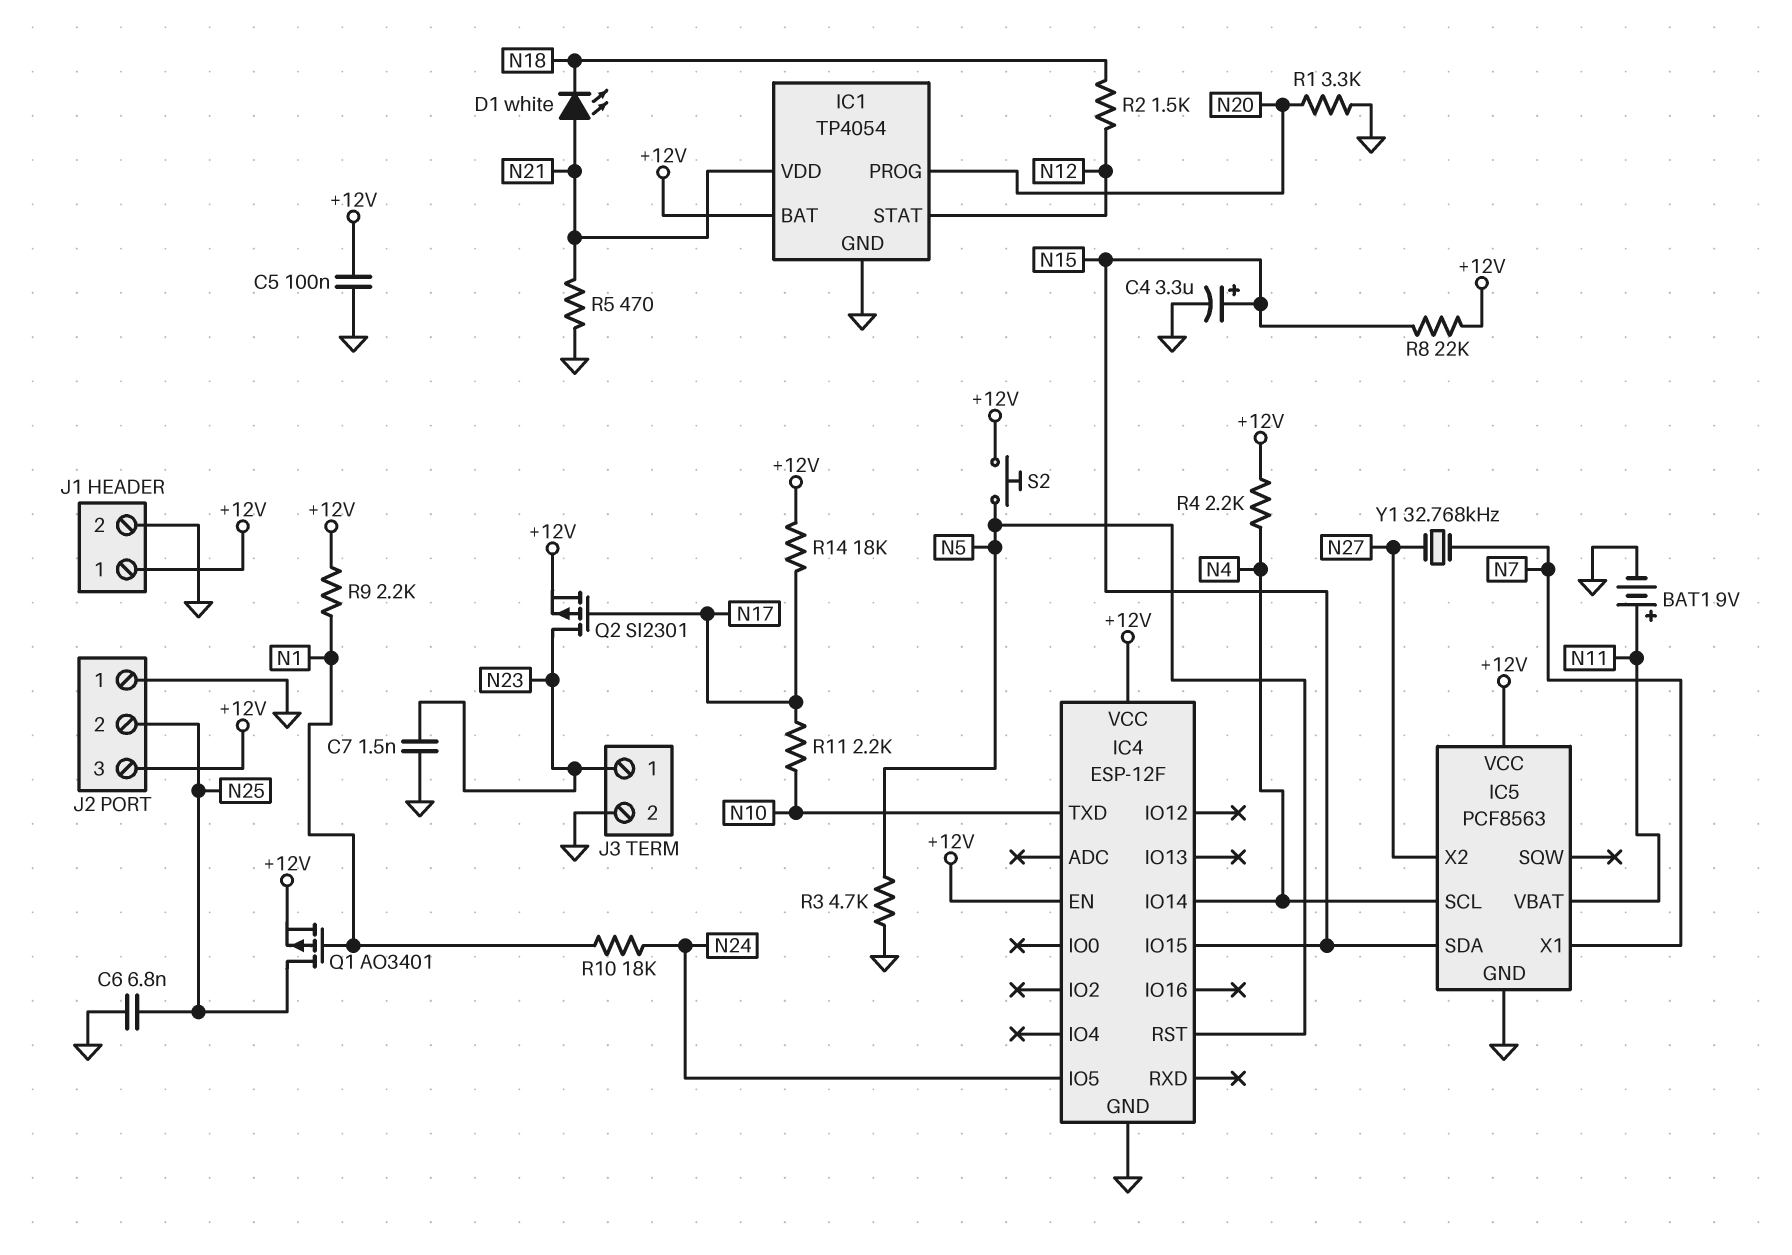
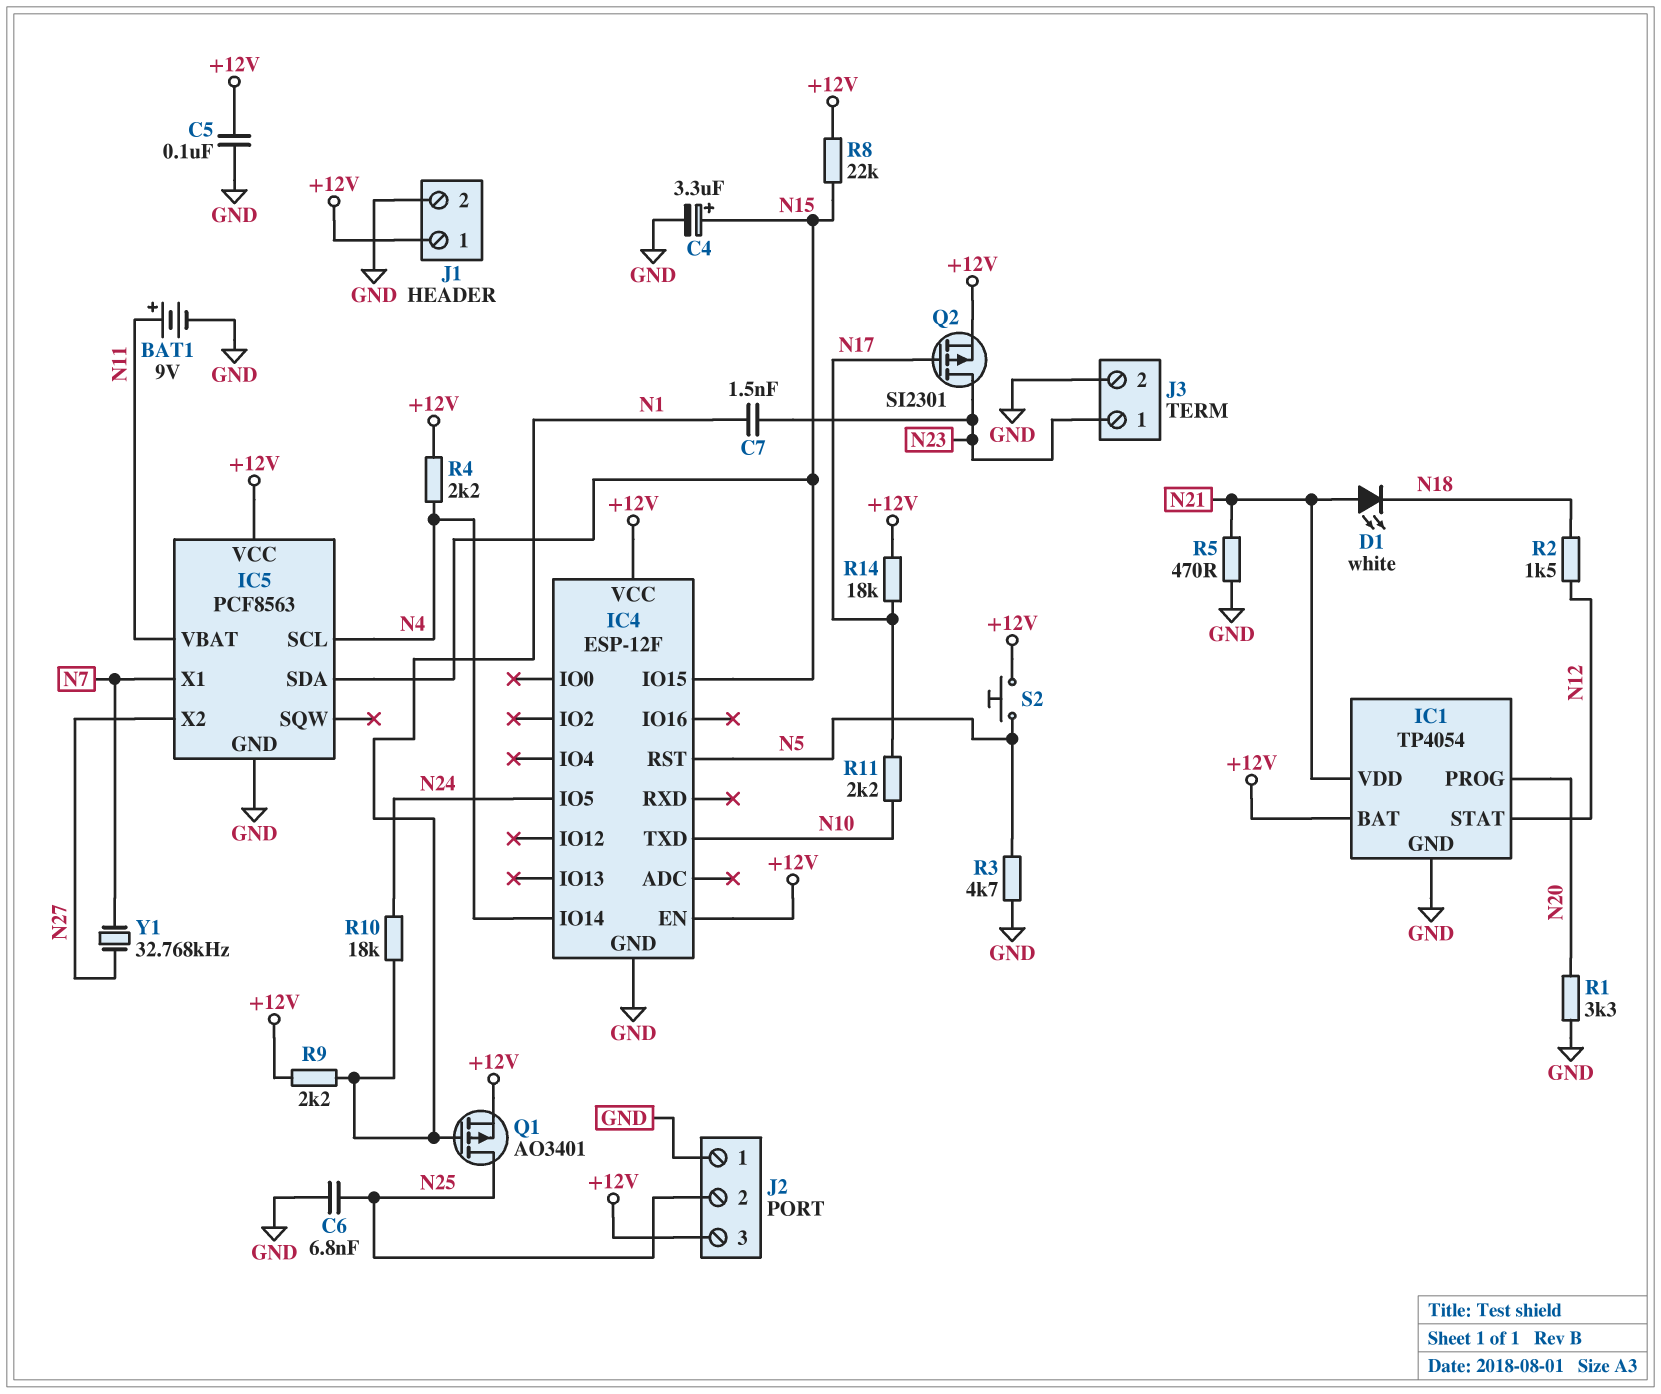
C7: 1.5nF (GND, N23) -> 1.5nF (N1, N23)

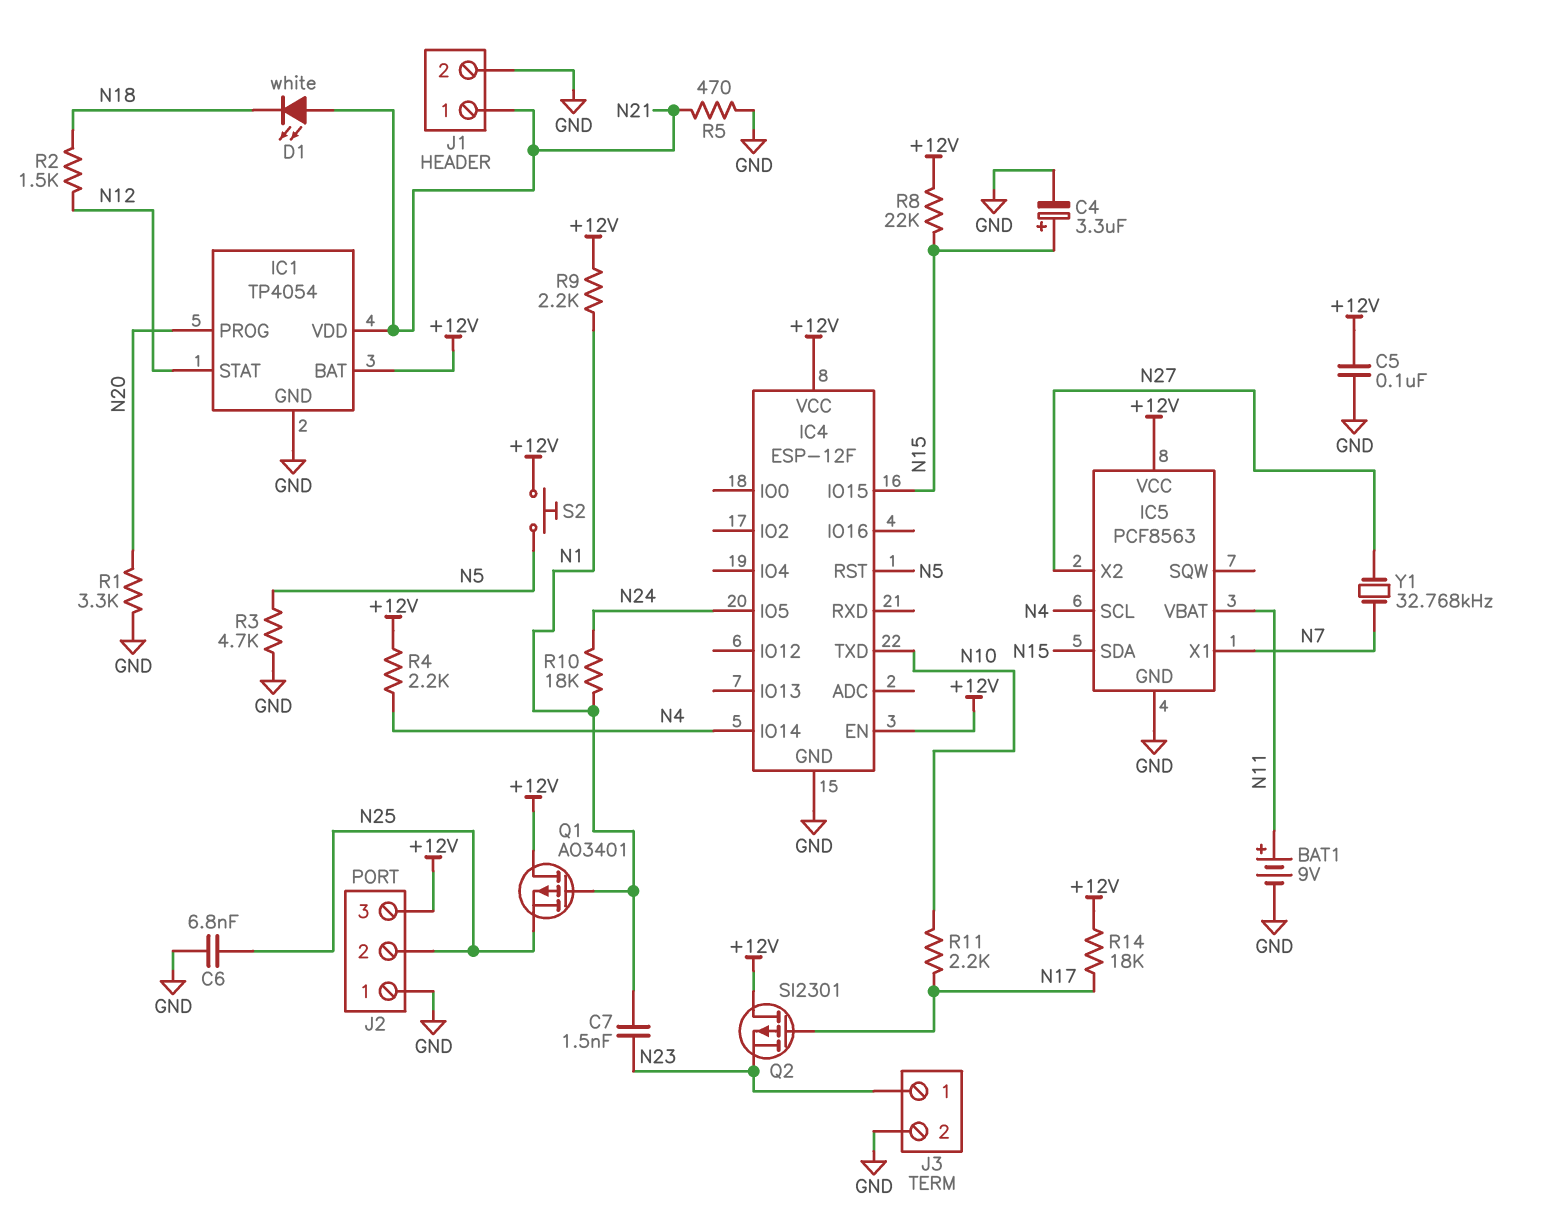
J1 pin 1: +12V -> N21
Q1: PMOS AO3401 (G N1, D N25, S +12V) -> PMOS AO3401 (G N1, D +12V, S N25)
Q2: PMOS SI2301 (G N17, D N23, S +12V) -> PMOS SI2301 (G N17, D +12V, S N23)

